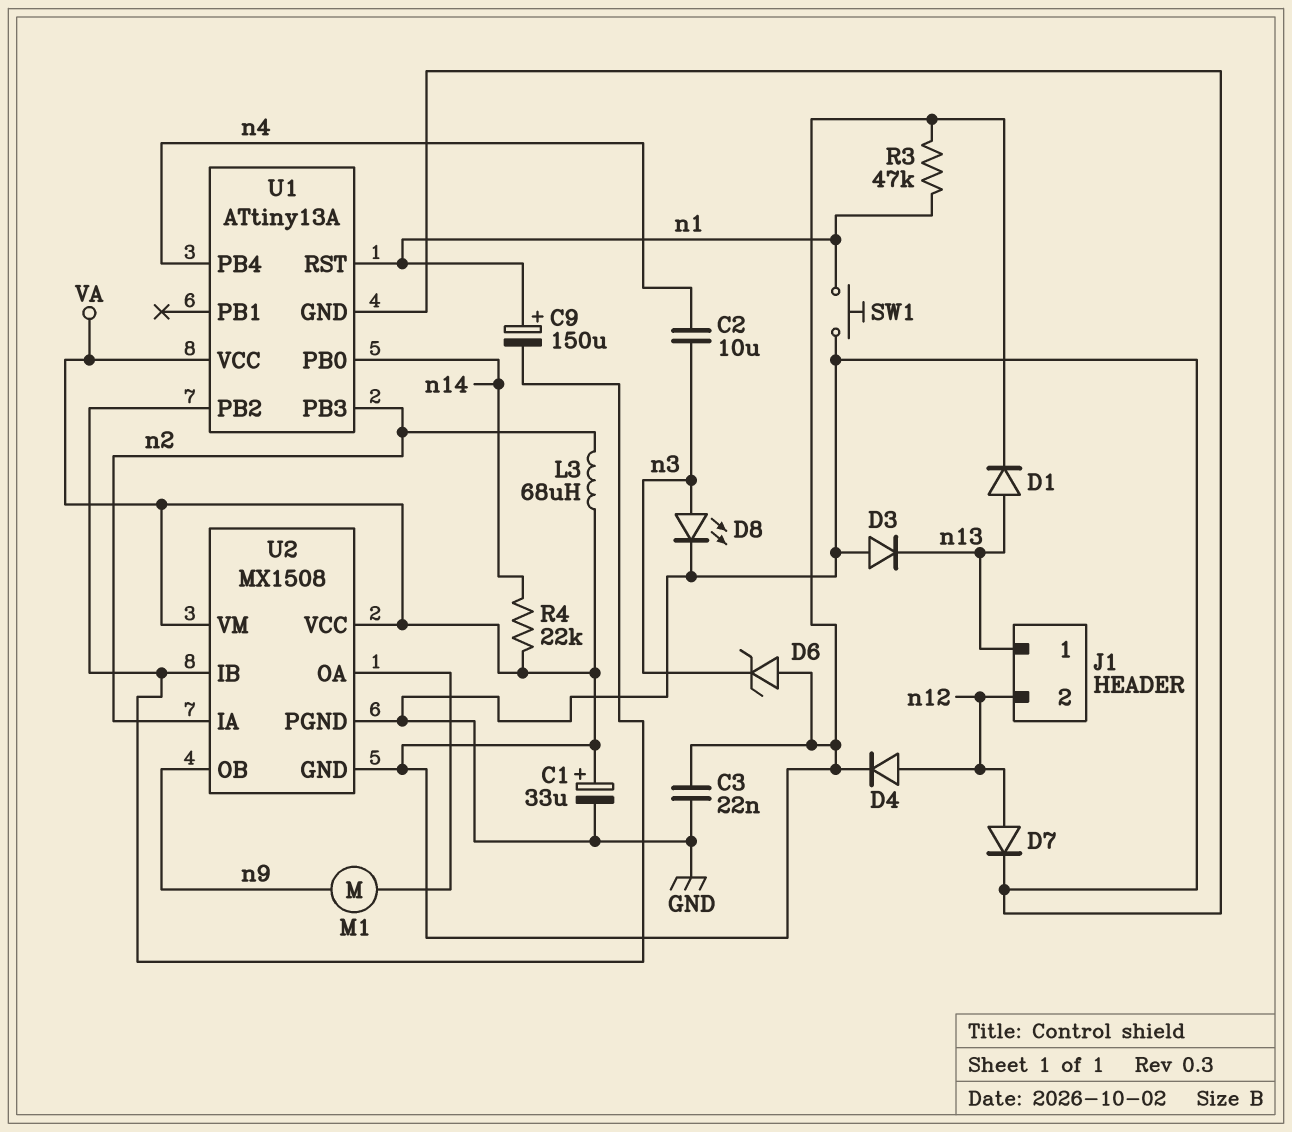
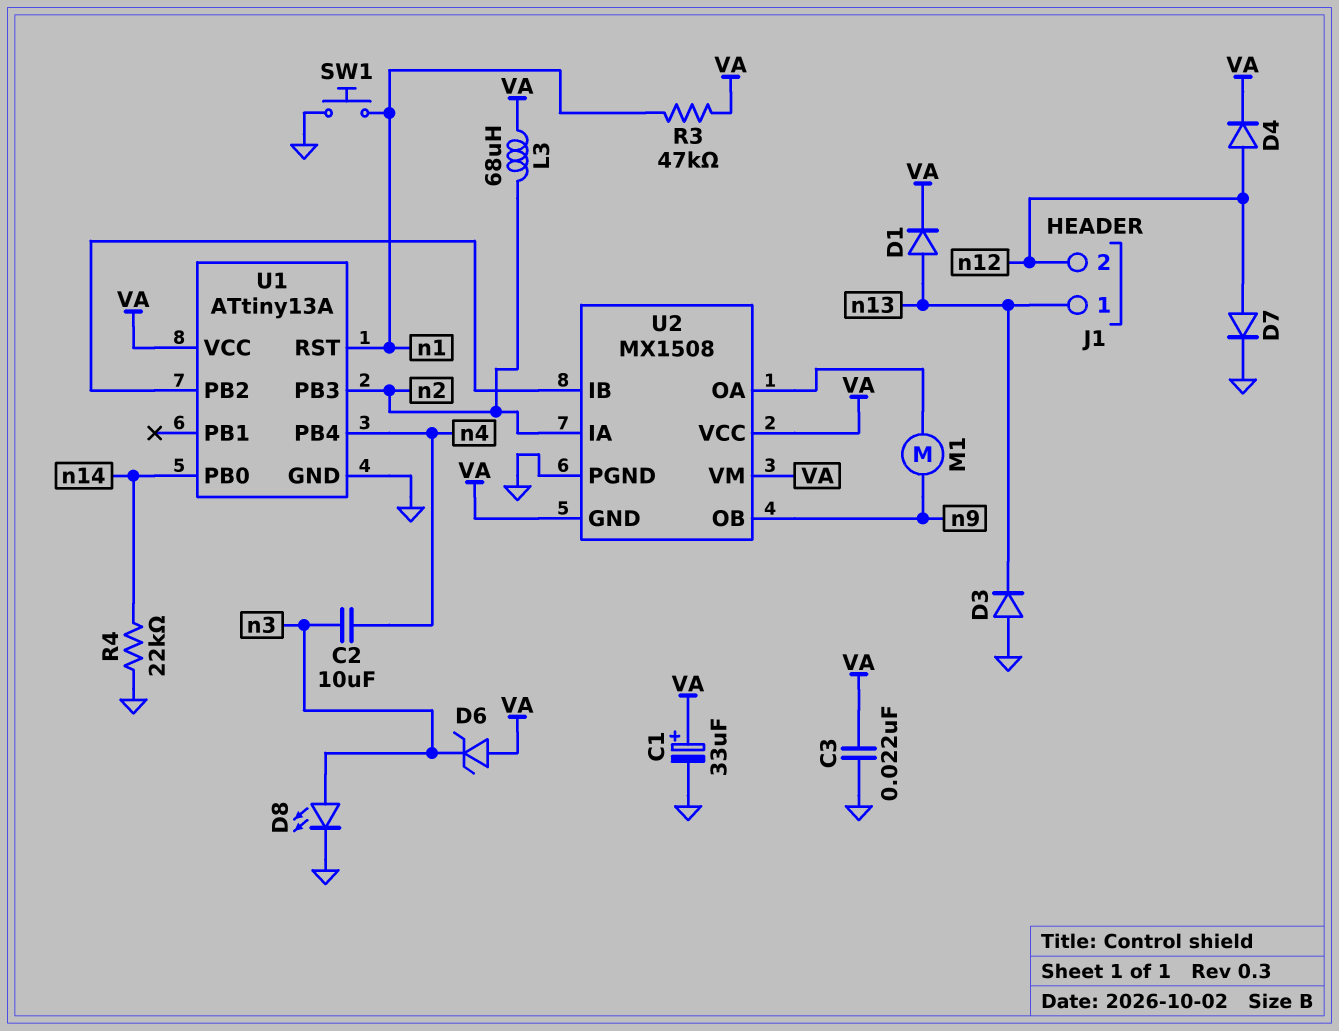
C9: 150uF (plus n1, minus U1/PB2) -> none
R4: 22k (VA, n14) -> 22k (GND, n14)

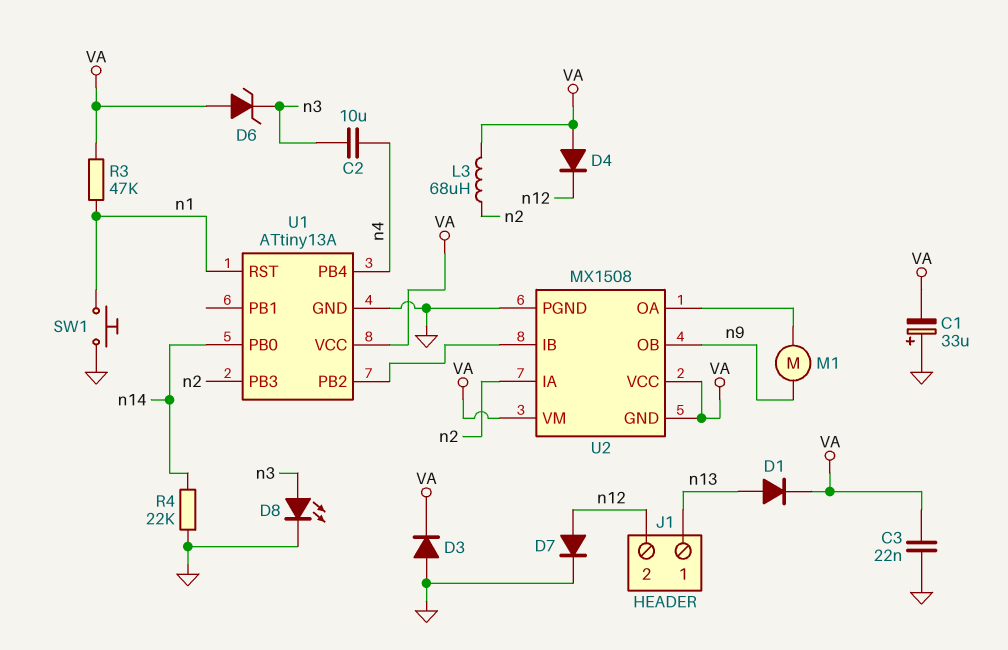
C1: 33uF (plus VA, minus GND) -> 33uF (plus GND, minus VA)
D3: diode (A GND, K n13) -> diode (A GND, K VA)
D4: diode (A n12, K VA) -> diode (A VA, K n12)

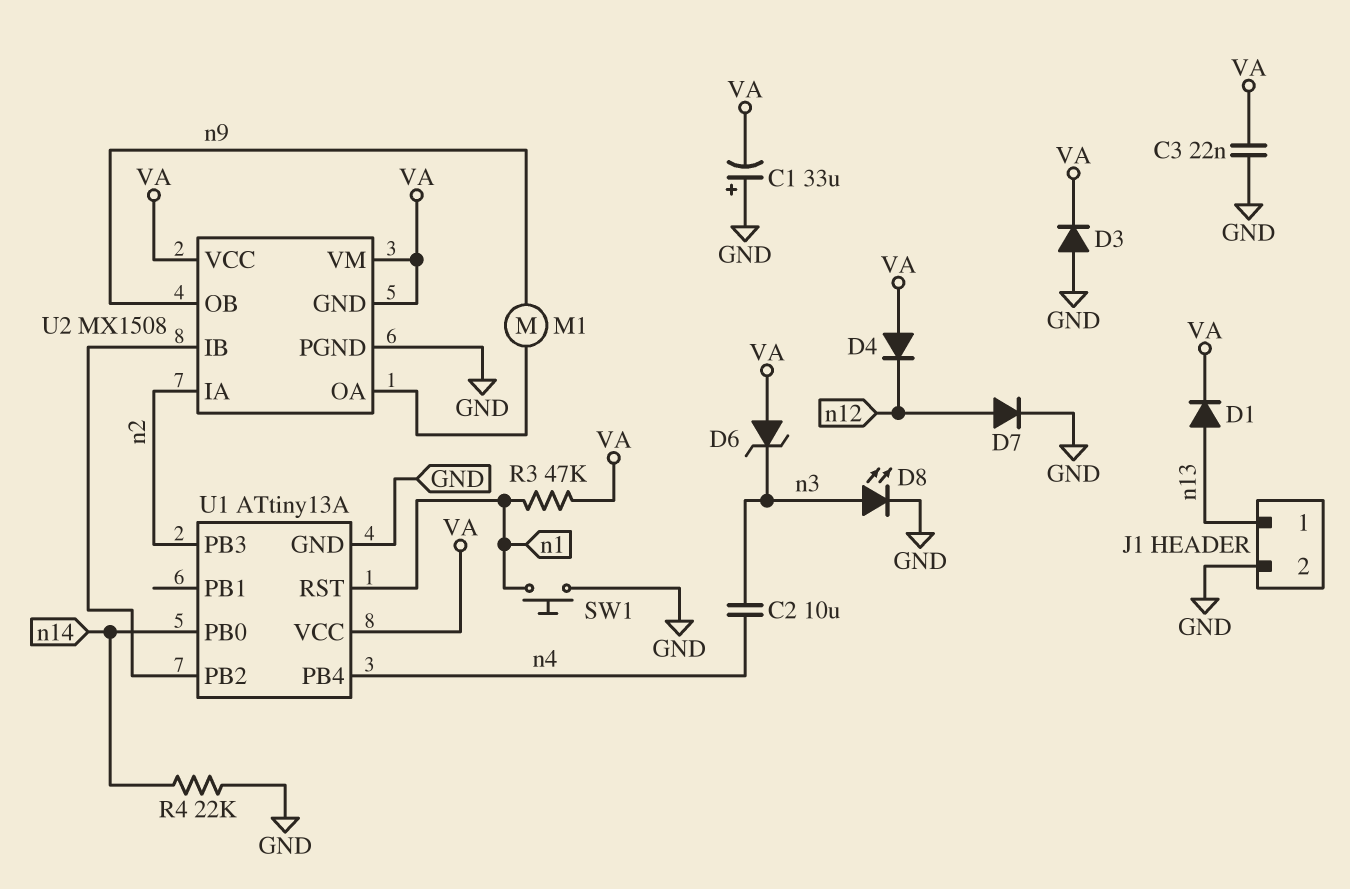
J1 pin 2: n12 -> GND
L3: 68uH (VA, n2) -> none

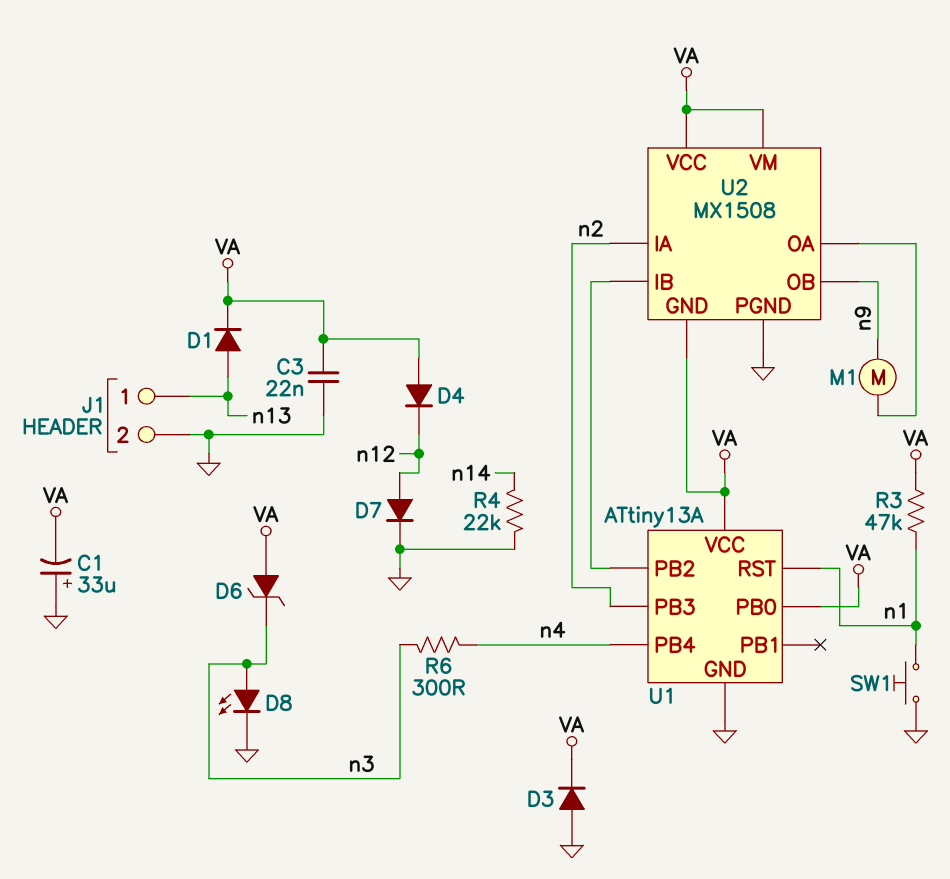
C2: 10uF (n3, n4) -> none
R6: none -> 300 (n3, n4)
U1 pin PB0: n14 -> VA

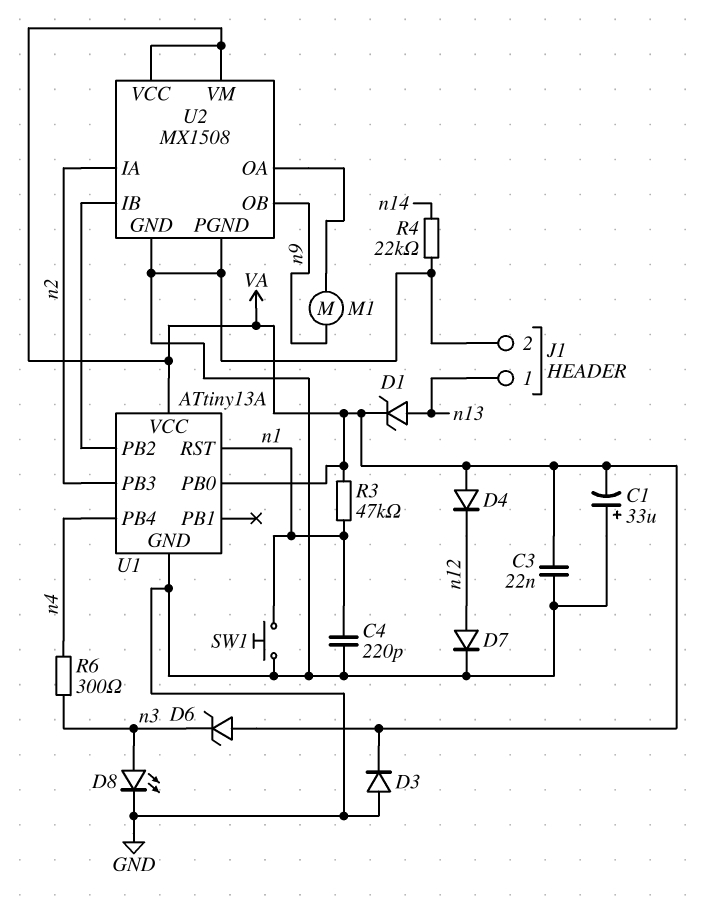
C4: none -> 220pF (GND, n1)
D1: diode (A n13, K VA) -> zener (A n13, K VA)
U2 pin GND: VA -> GND

